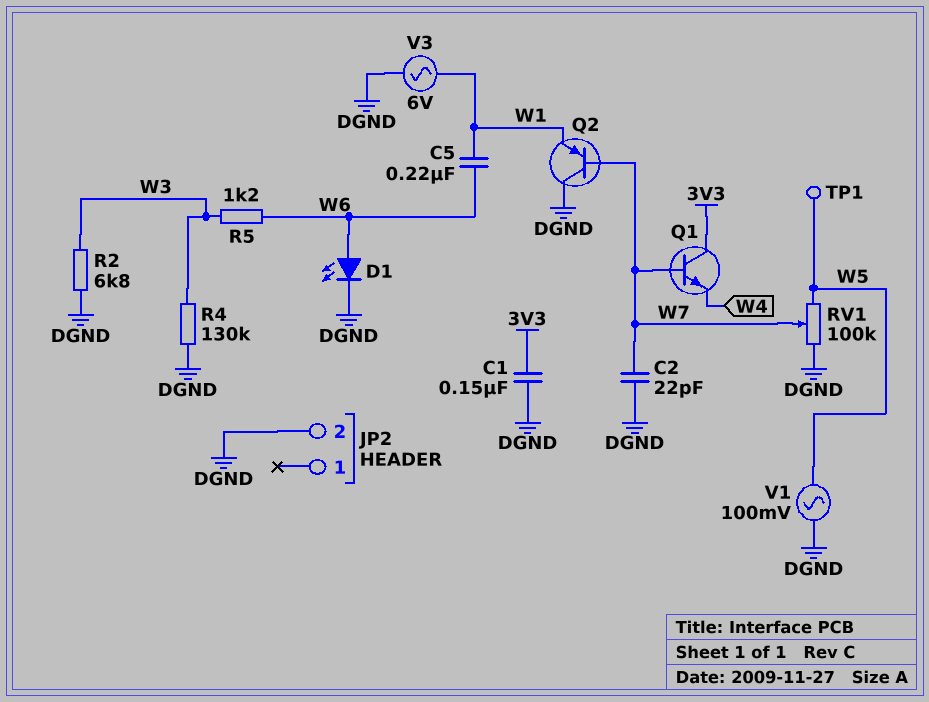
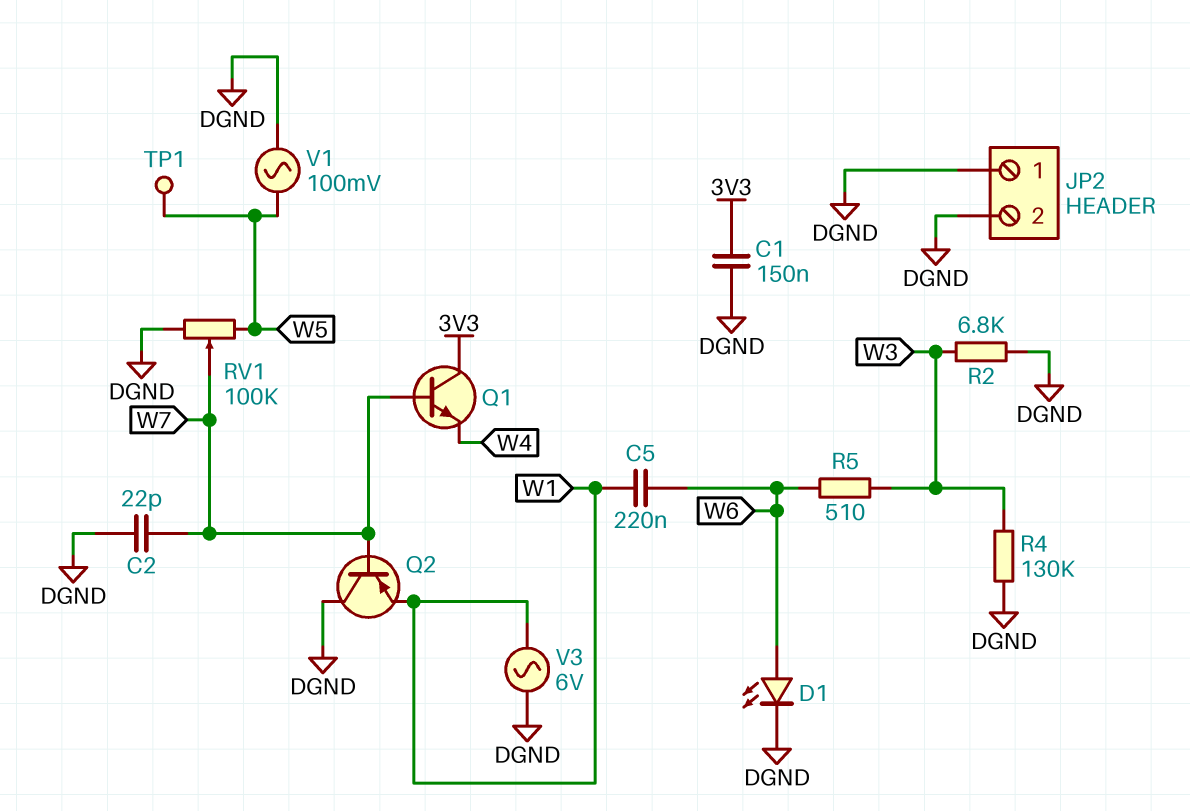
JP2 pin 1: none -> DGND
R5: 1.2k (W3, W6) -> 510 (W3, W6)

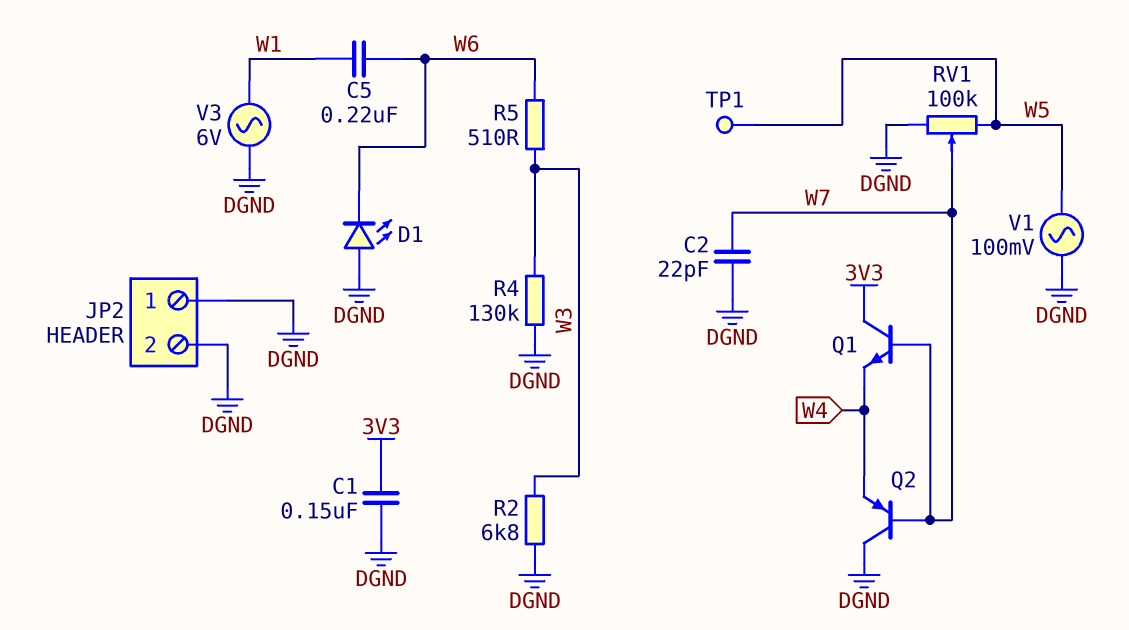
D1: LED (A W6, K DGND) -> LED (A DGND, K W6)
Q2: PNP (B W7, C DGND, E W1) -> PNP (B W7, C DGND, E W4)

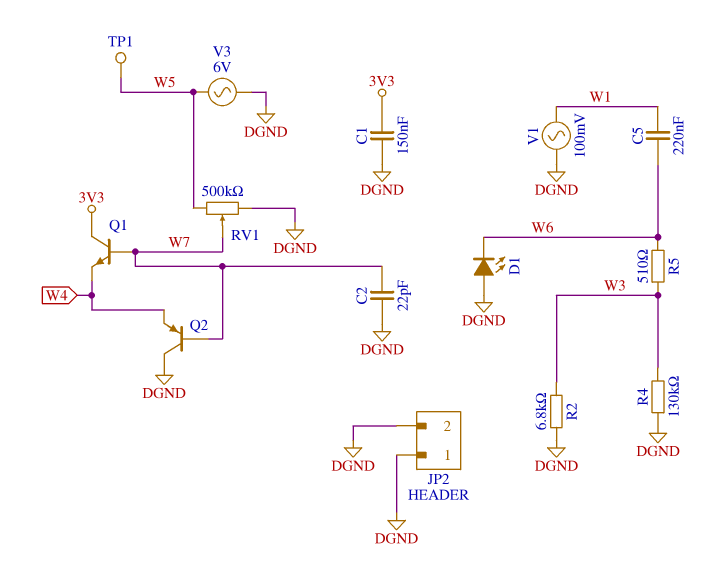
RV1: 100k (DGND, W5, wiper W7) -> 500k (DGND, W5, wiper W7)
V1: AC 100mV (DGND, W5) -> AC 100mV (DGND, W1)
V3: AC 6V (DGND, W1) -> AC 6V (DGND, W5)

